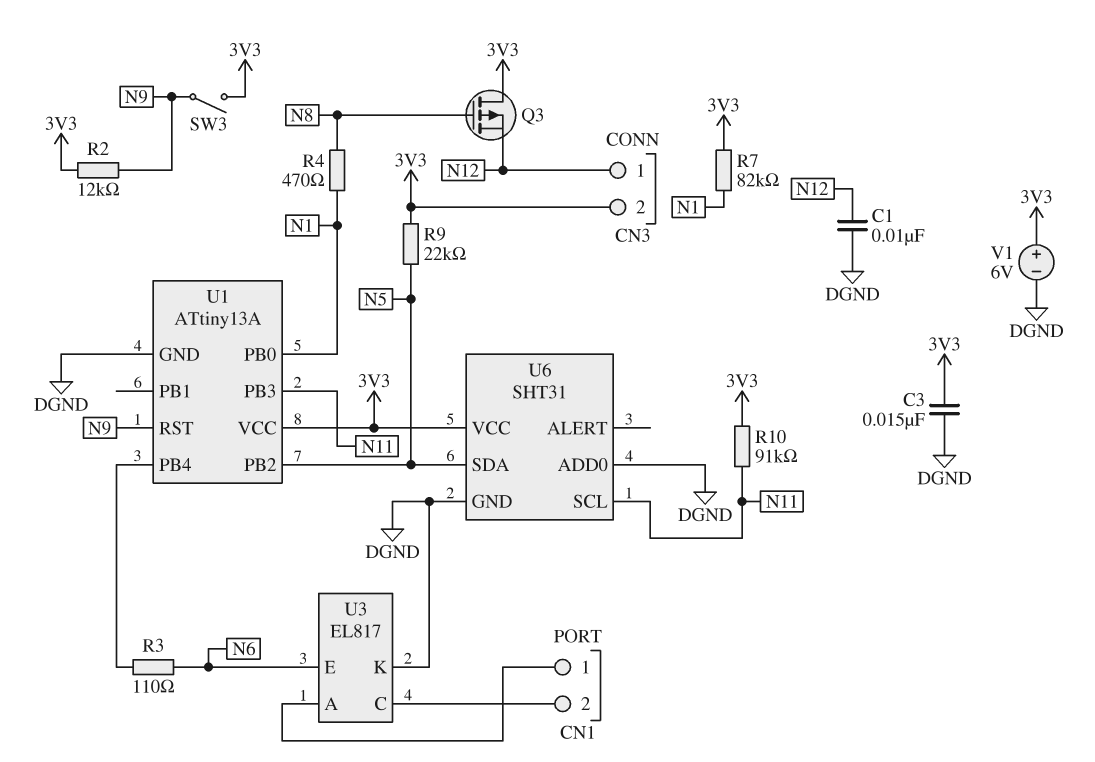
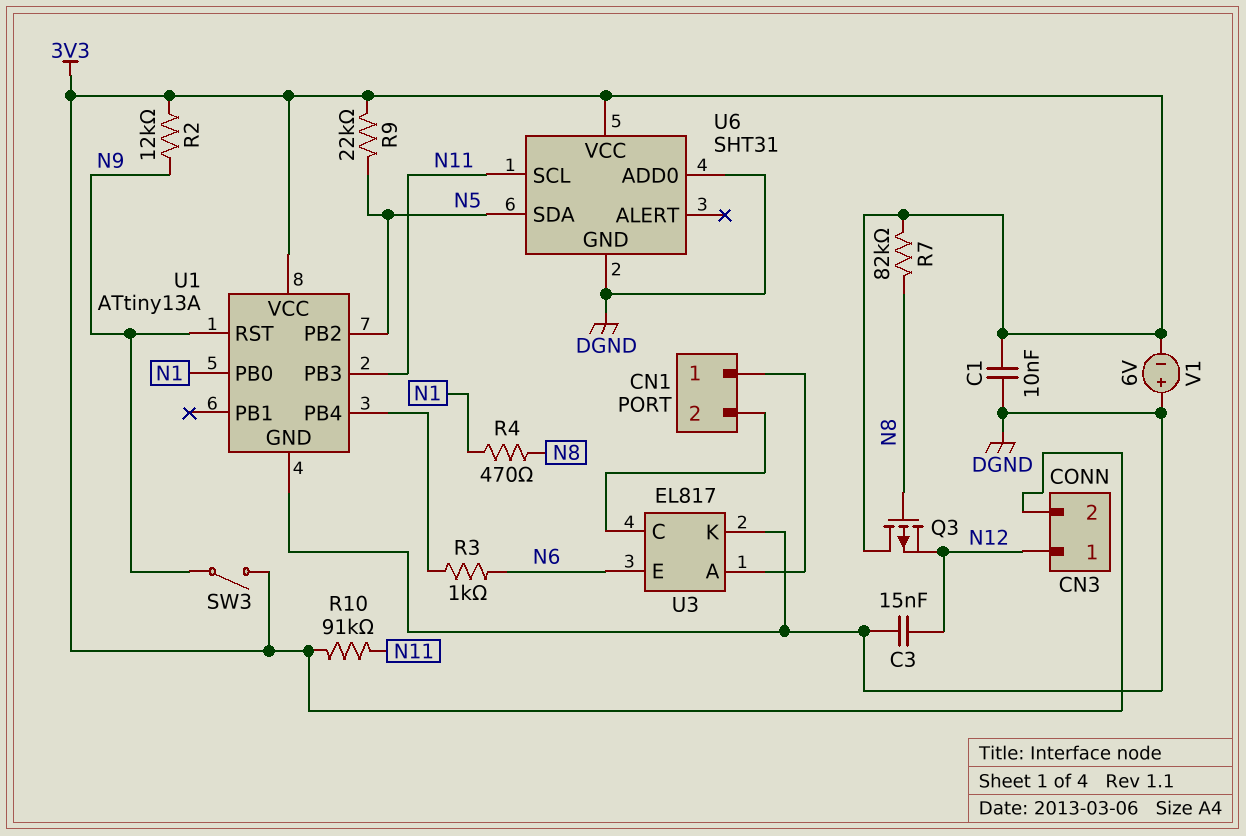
C1: 10nF (DGND, N12) -> 10nF (3V3, DGND)
C3: 15nF (3V3, DGND) -> 15nF (DGND, N12)
R3: 110 (N6, U1/PB4) -> 1k (N6, U1/PB4)
R7: 82k (3V3, N1) -> 82k (3V3, N8)
V1: 6V (plus 3V3, minus DGND) -> 6V (plus DGND, minus 3V3)

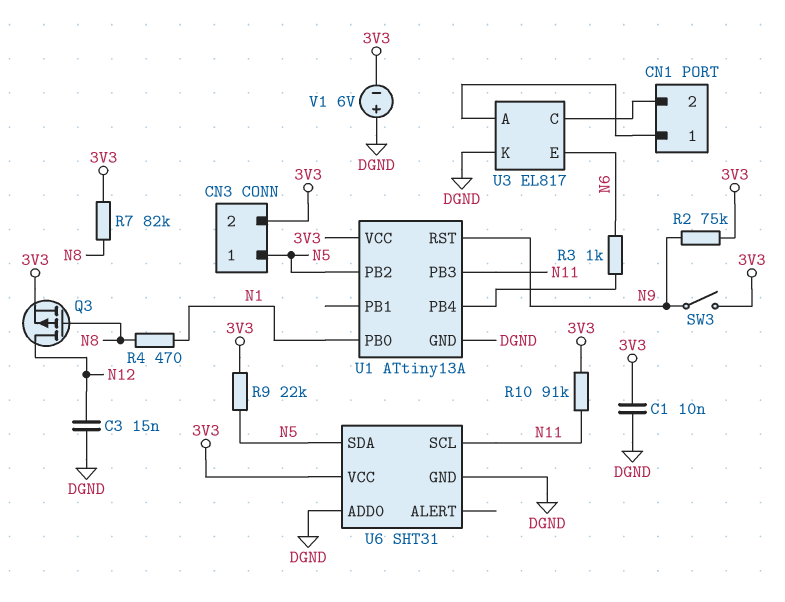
CN3 pin 1: N12 -> N5
Q3: PMOS (G N8, D 3V3, S N12) -> PMOS (G N8, D N12, S 3V3)
R2: 12k (3V3, N9) -> 75k (3V3, N9)

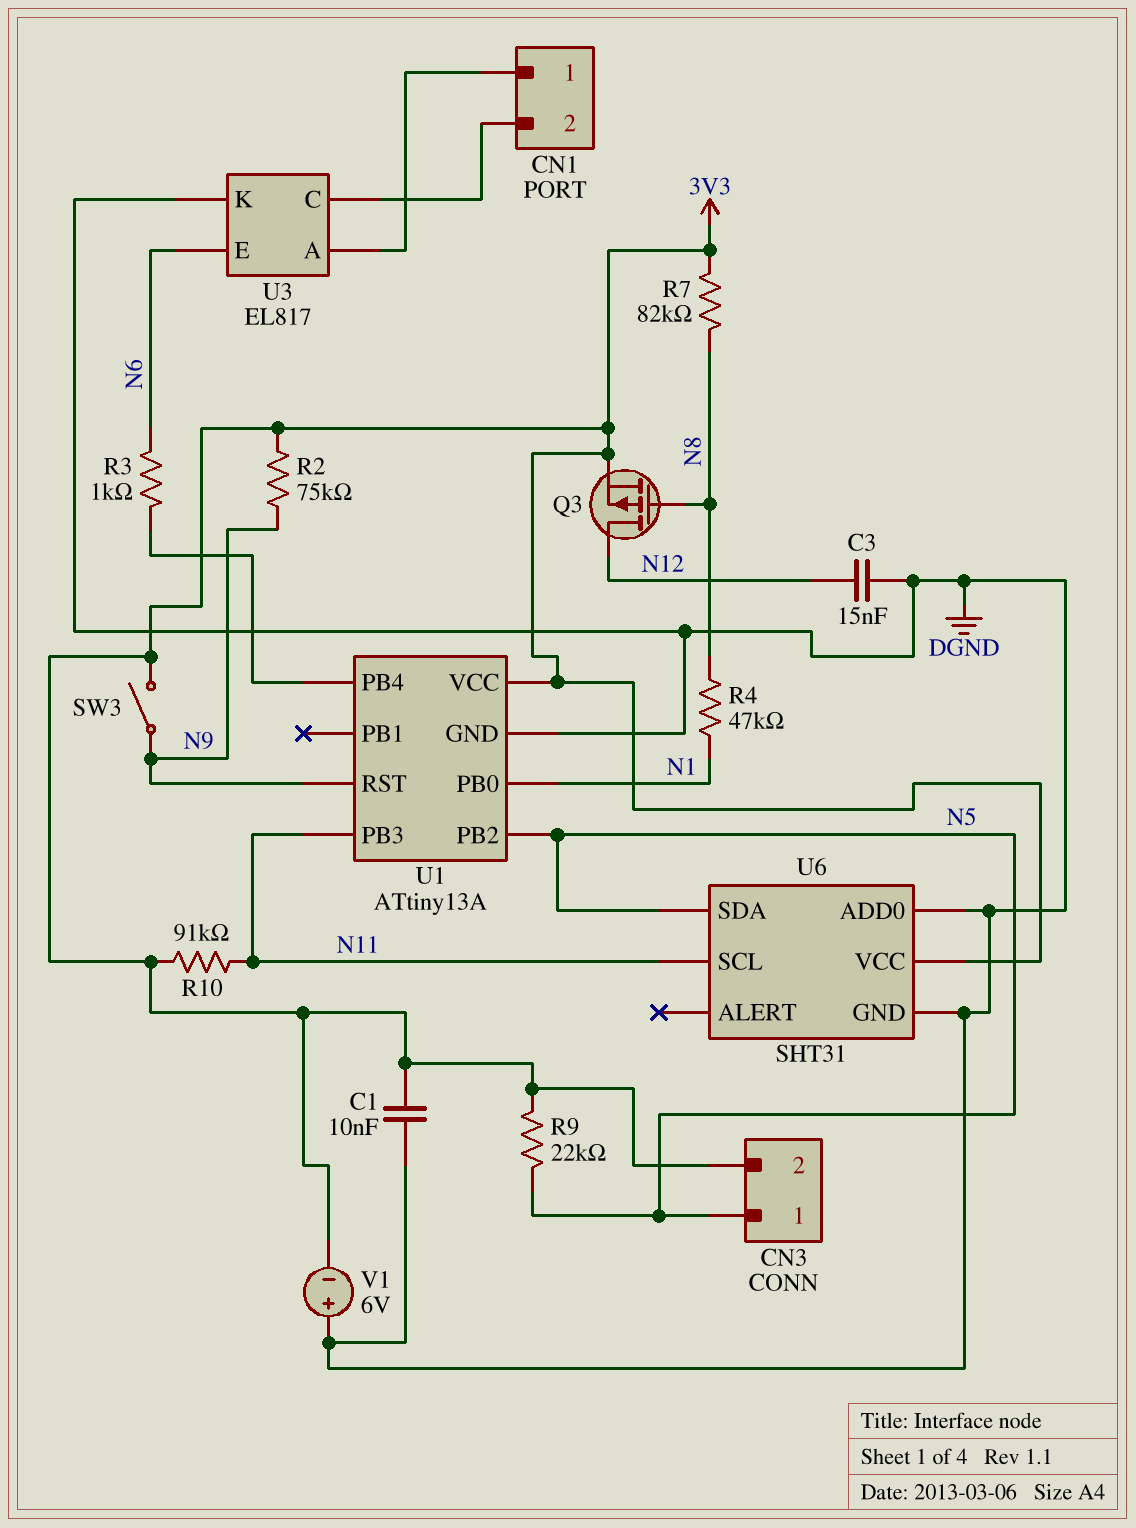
R4: 470 (N1, N8) -> 47k (N1, N8)

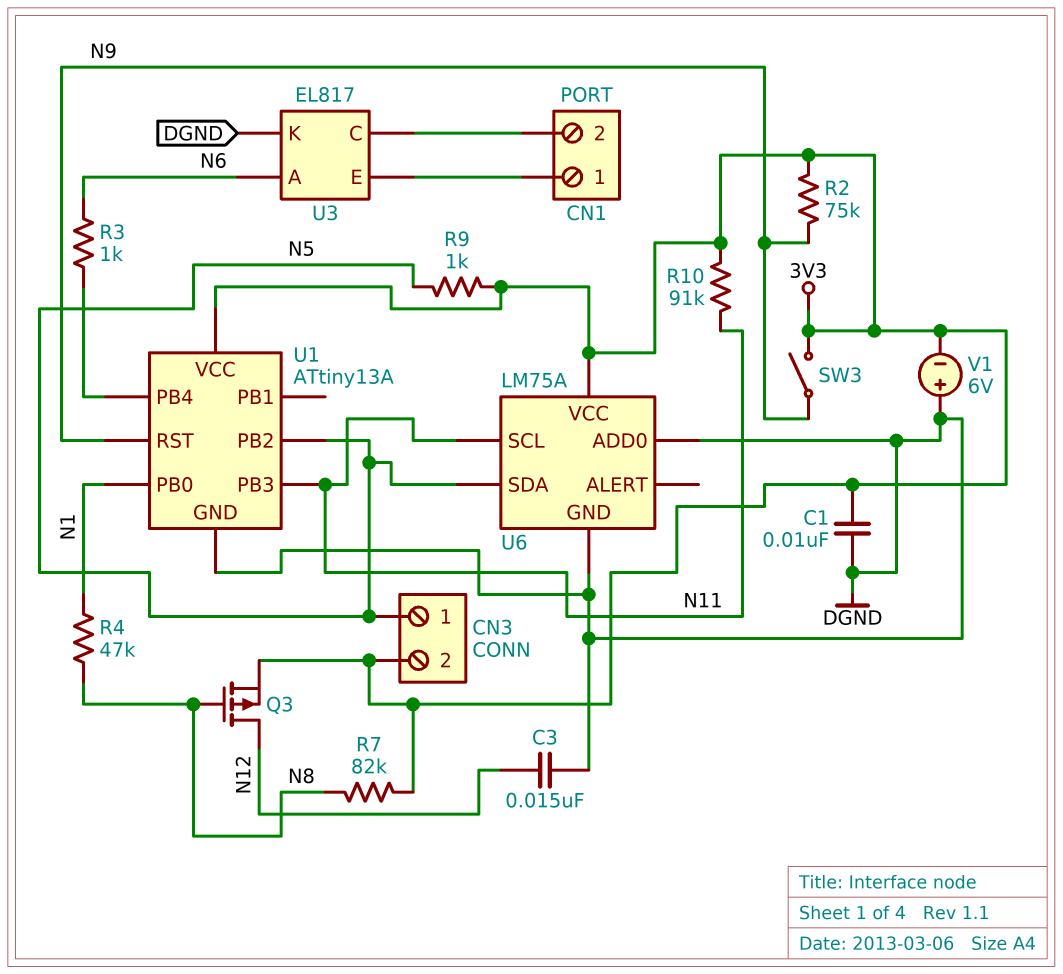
R9: 22k (3V3, N5) -> 1k (3V3, N5)
U3 pin A: CN1/1 -> N6
U3 pin E: N6 -> CN1/1
U6: SHT31 -> LM75A

